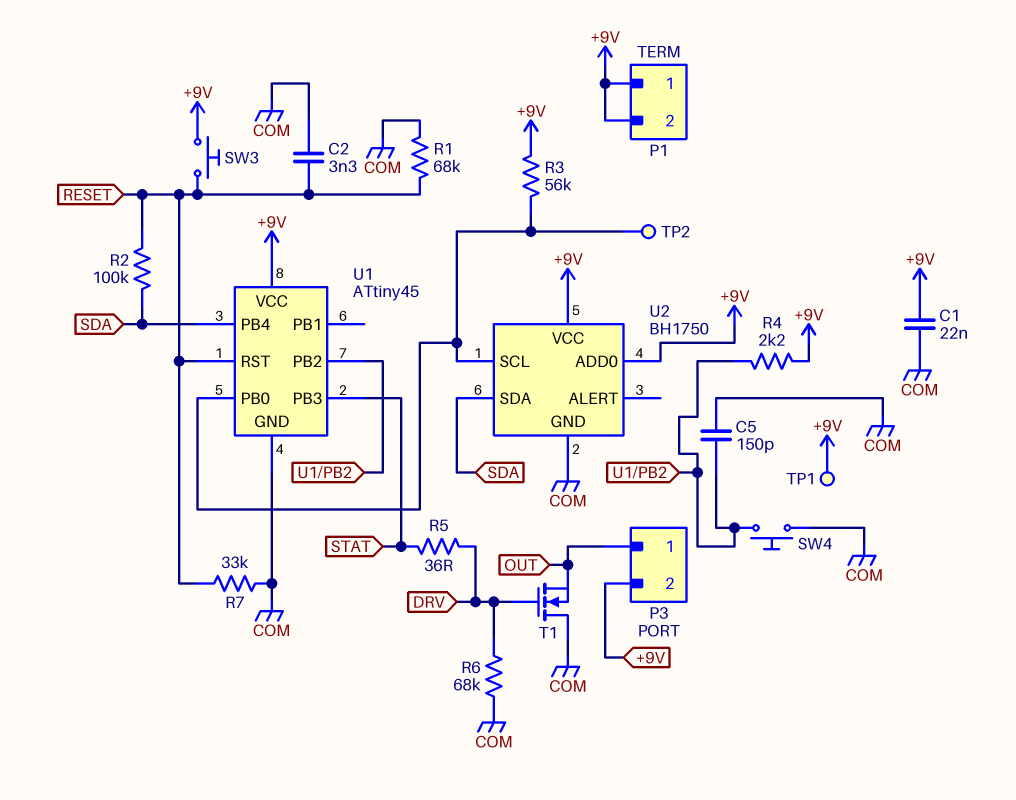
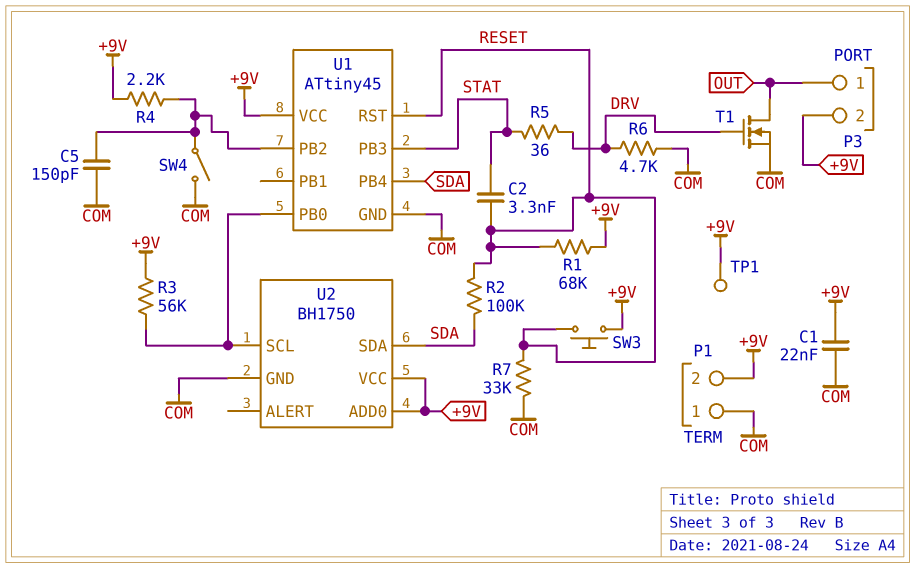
C2: 3.3nF (COM, RESET) -> 3.3nF (RESET, STAT)
P1 pin 1: +9V -> COM
R1: 68k (COM, RESET) -> 68k (+9V, RESET)
R6: 68k (COM, DRV) -> 4.7k (COM, DRV)
SW4: button (COM, U1/PB2) -> switch (COM, U1/PB2)
T1: NMOS (G DRV, D COM, S OUT) -> NMOS (G DRV, D OUT, S COM)
TP2: test point (U1/PB0) -> none

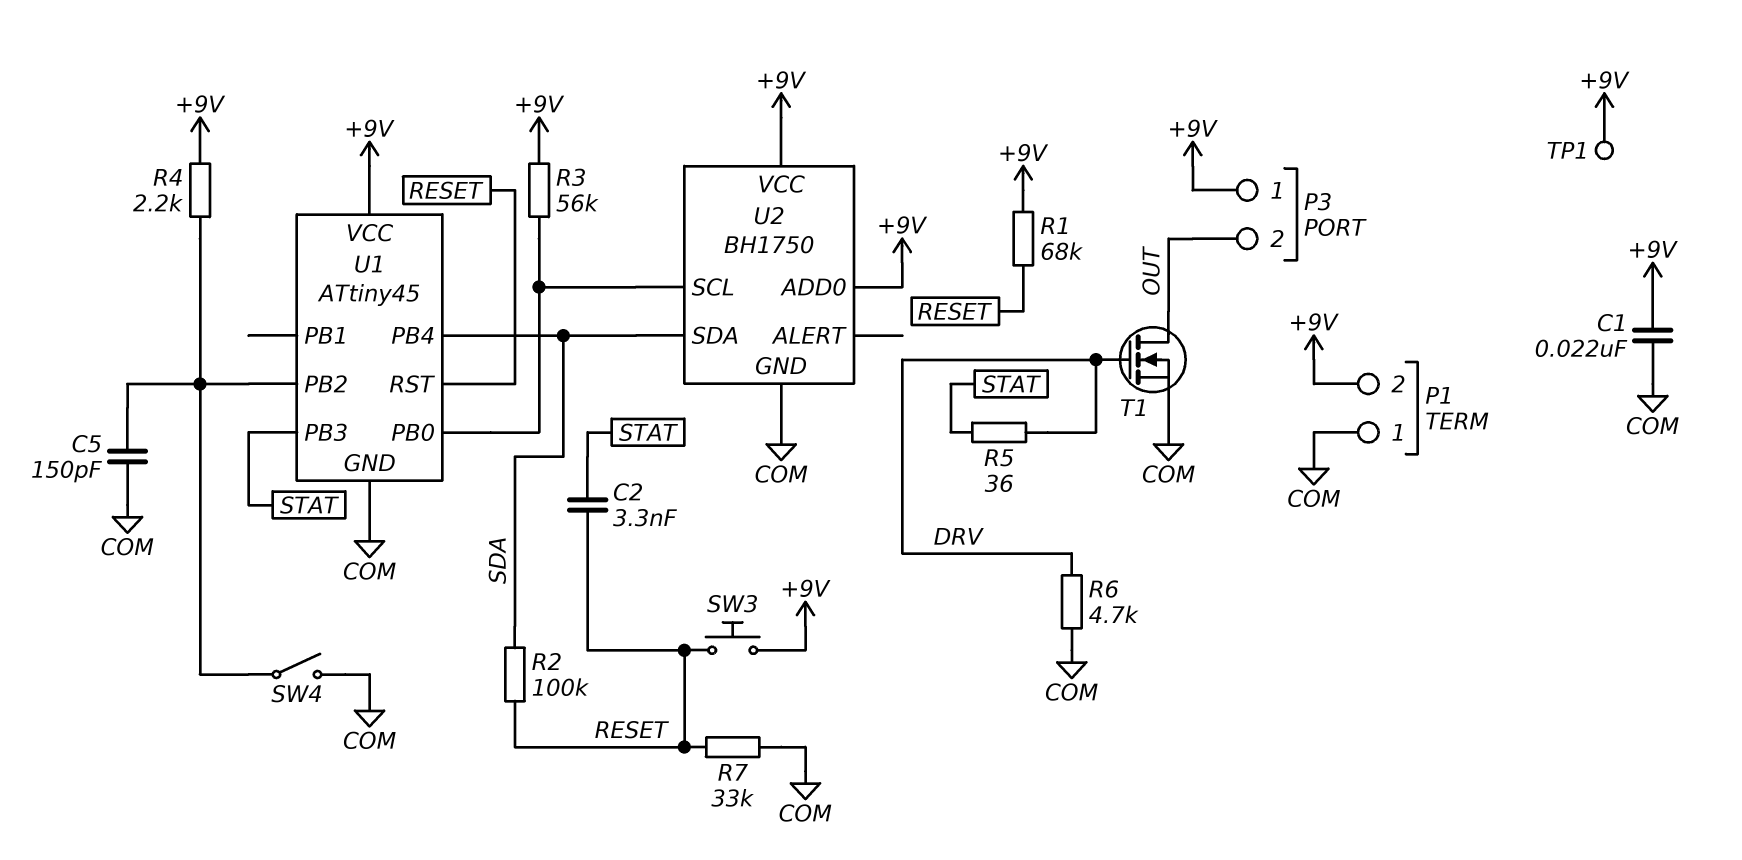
P3 pin 1: OUT -> +9V
P3 pin 2: +9V -> OUT

